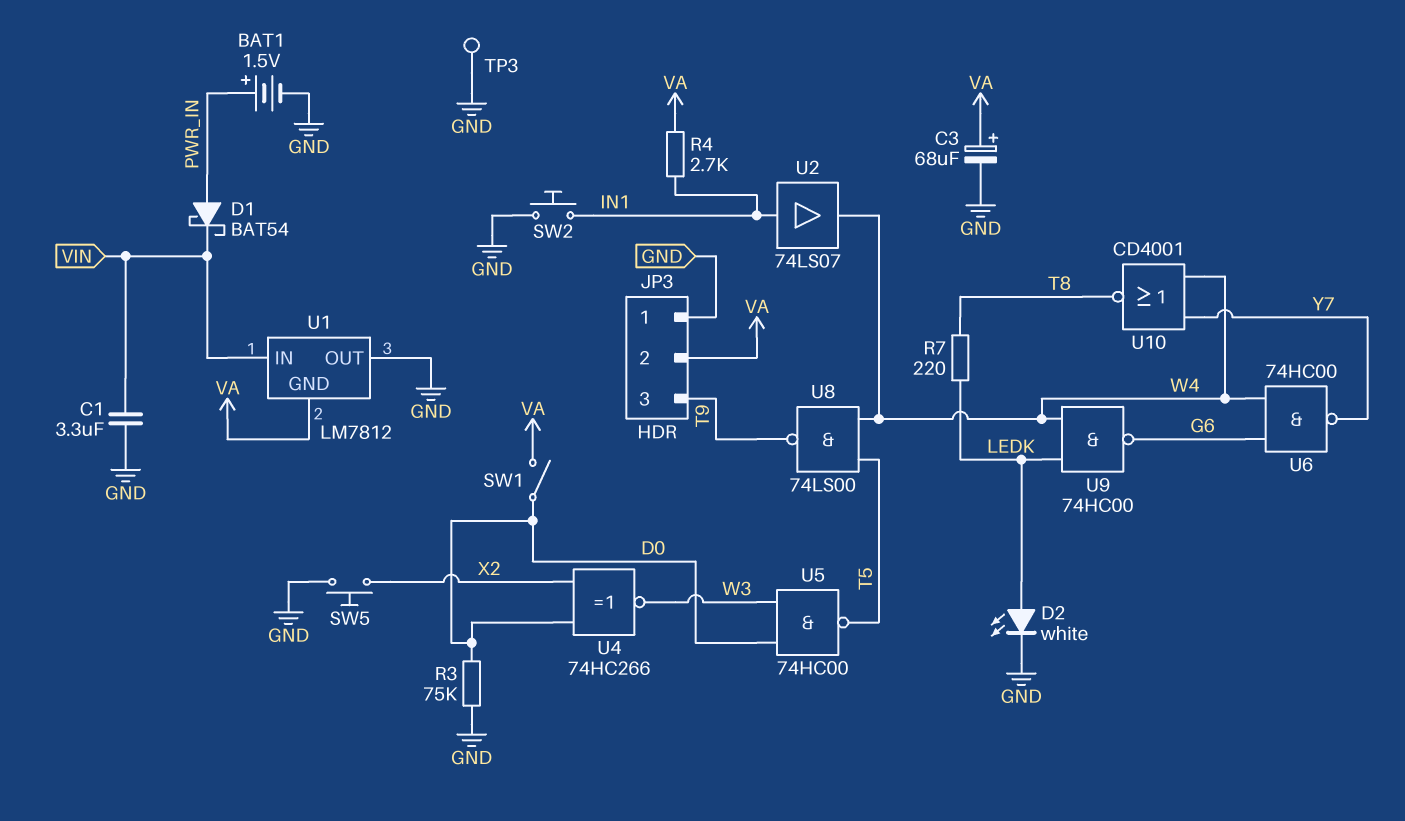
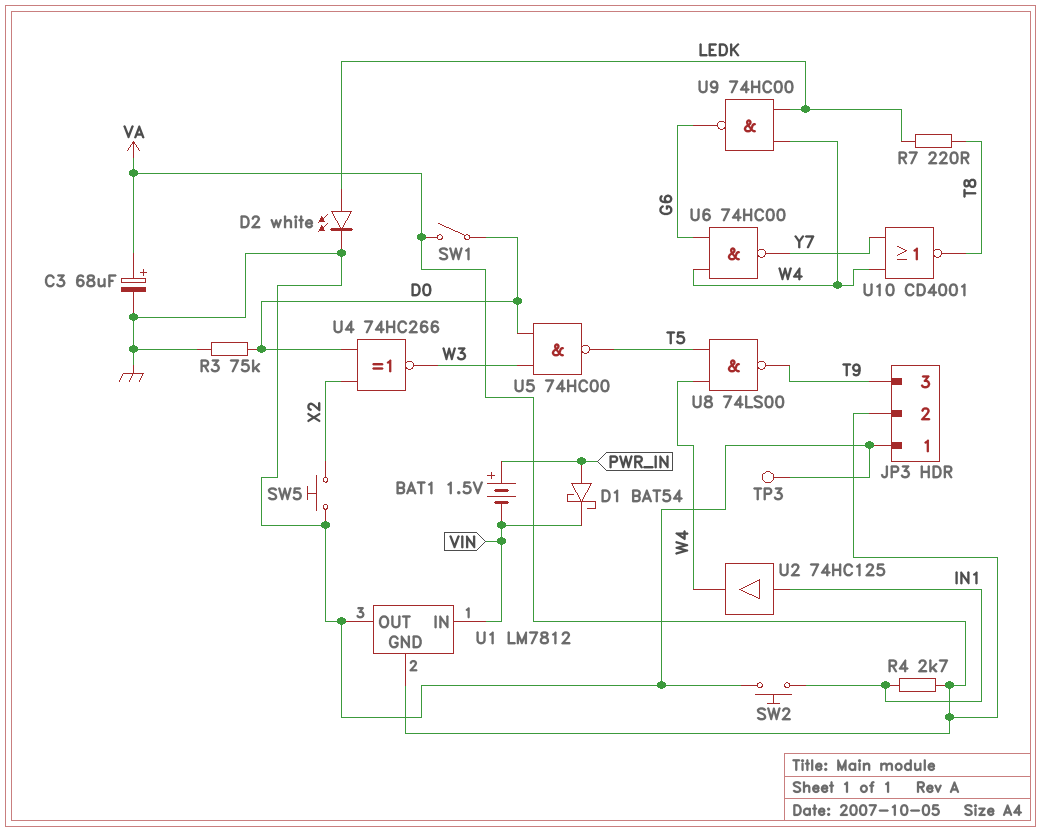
BAT1: 1.5V (plus PWR_IN, minus GND) -> 1.5V (plus PWR_IN, minus VIN)
C1: 3.3uF (GND, VIN) -> none
U2: buffer 74LS07 (in IN1, out W4) -> buffer 74HC125 (in IN1, out W4)

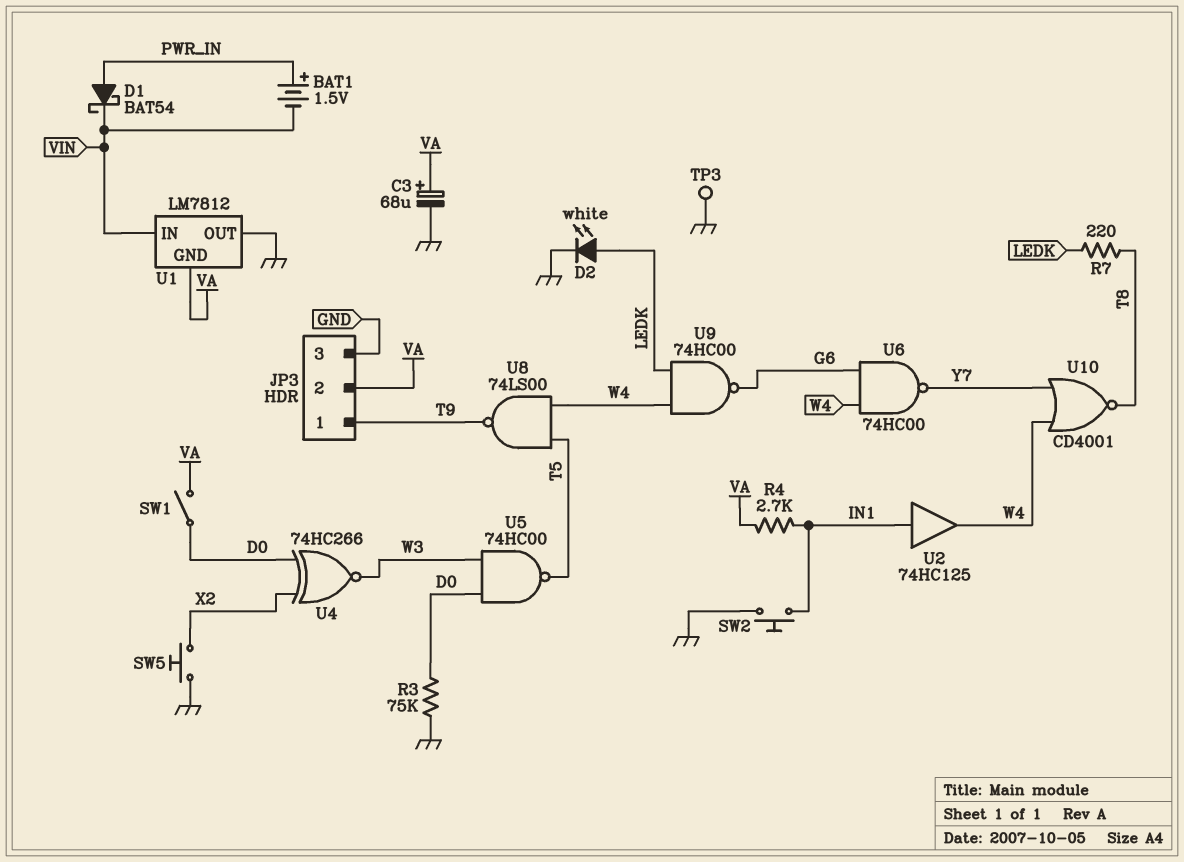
JP3 pin 1: GND -> T9
JP3 pin 3: T9 -> GND

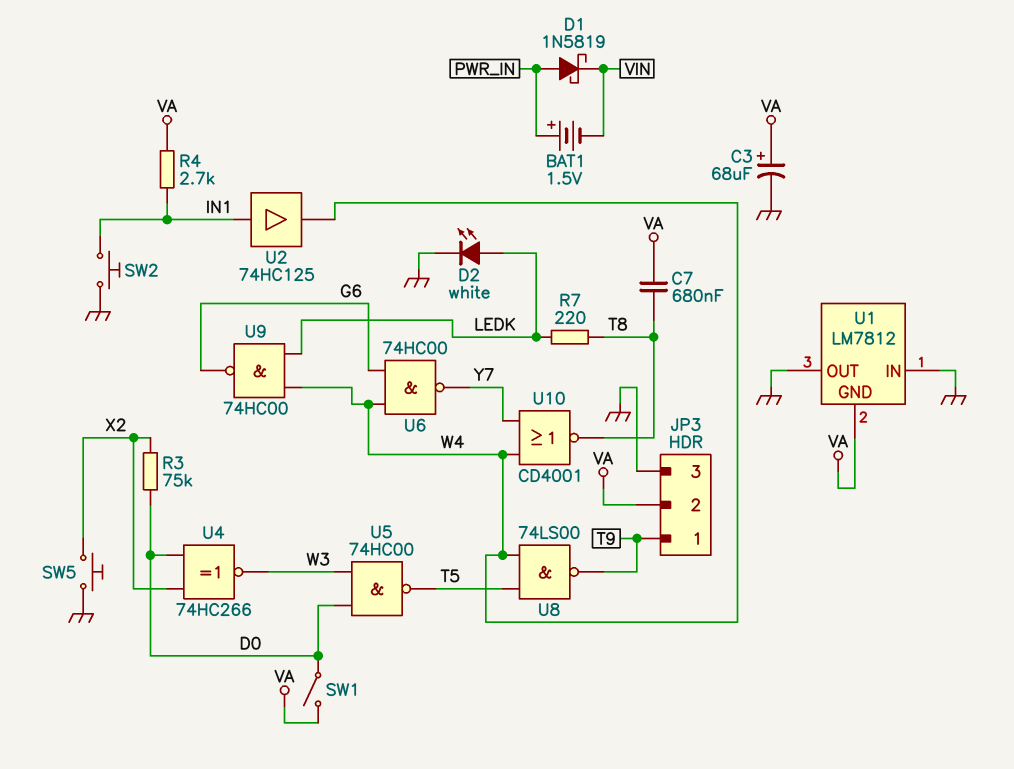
C7: none -> 680nF (T8, VA)
D1: schottky BAT54 (A PWR_IN, K VIN) -> schottky 1N5819 (A PWR_IN, K VIN)
R3: 75k (D0, GND) -> 75k (D0, X2)
TP3: test point (GND) -> none
U1 pin IN: VIN -> GND

